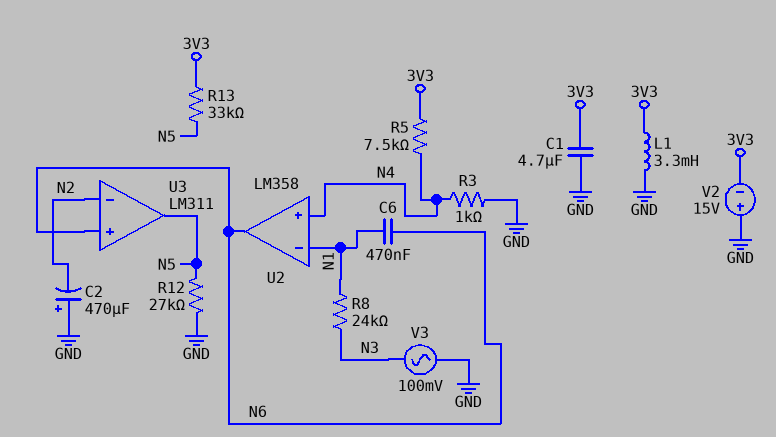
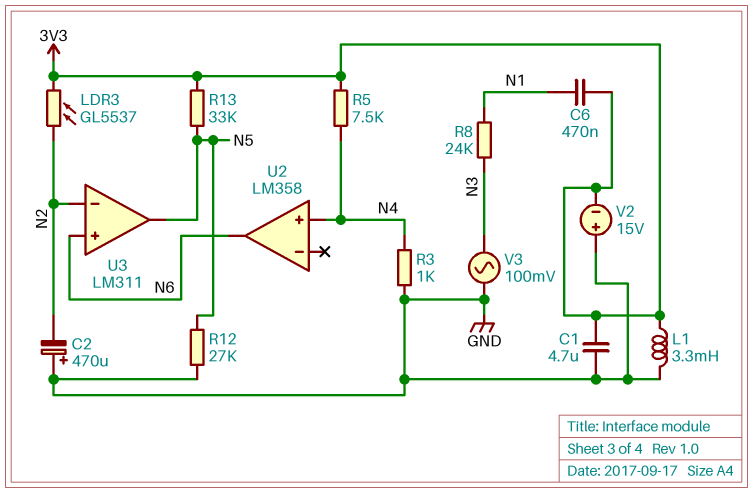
C6: 470nF (N1, N6) -> 470nF (3V3, N1)
LDR3: none -> GL5537 (3V3, N2)
U2 pin in-: N1 -> none

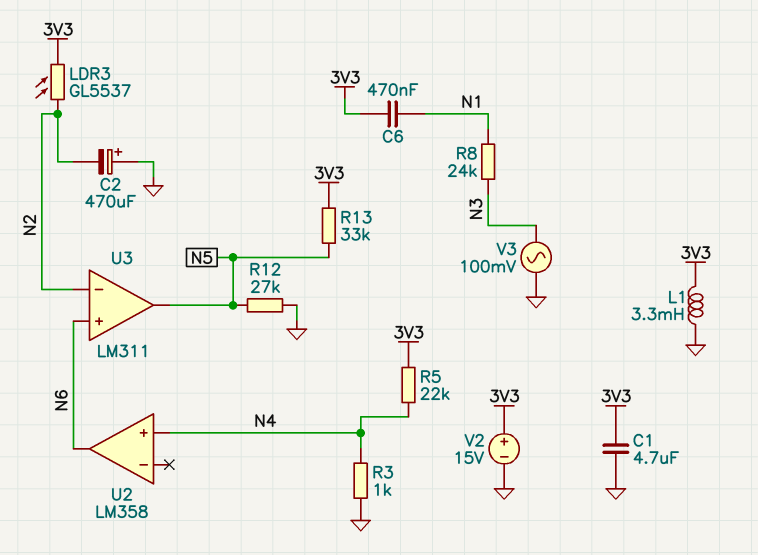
R5: 7.5k (3V3, N4) -> 22k (3V3, N4)
V2: 15V (plus GND, minus 3V3) -> 15V (plus 3V3, minus GND)

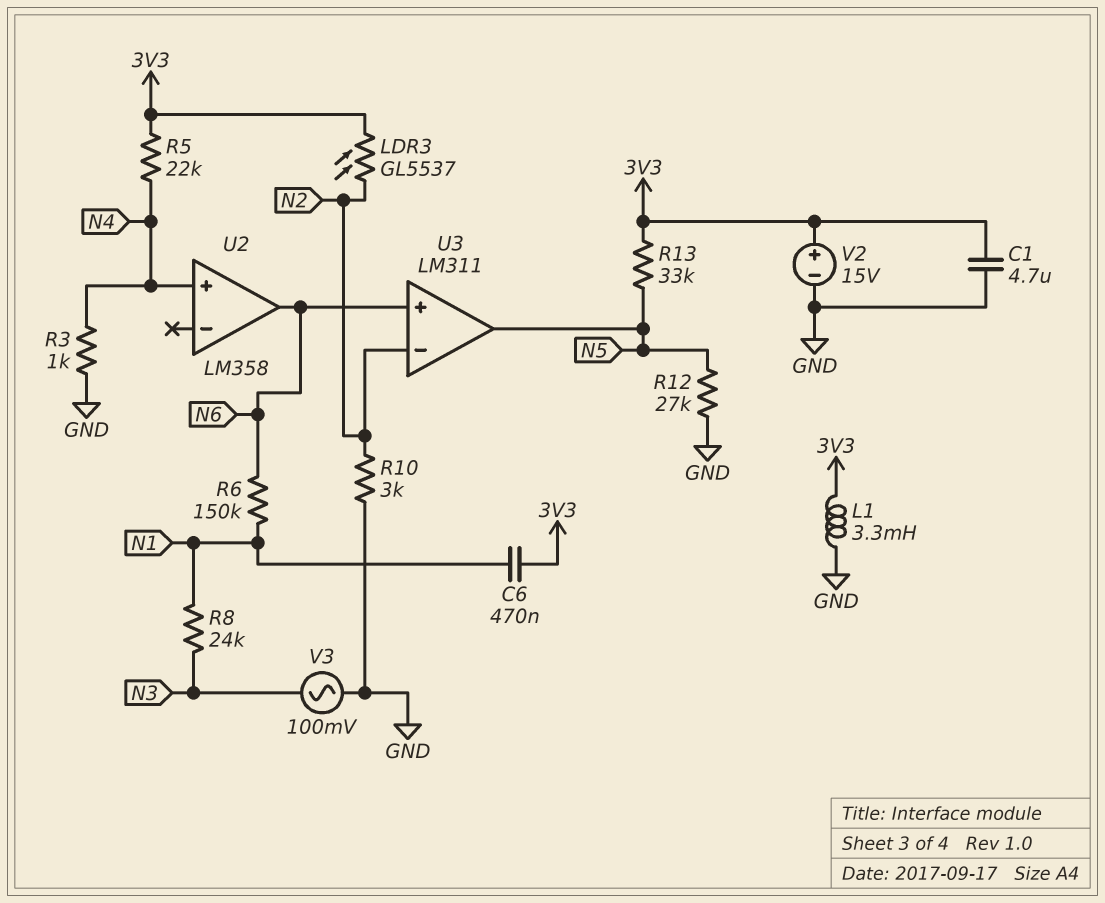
C2: 470uF (plus GND, minus N2) -> none
R6: none -> 150k (N1, N6)
R10: none -> 3k (GND, N2)

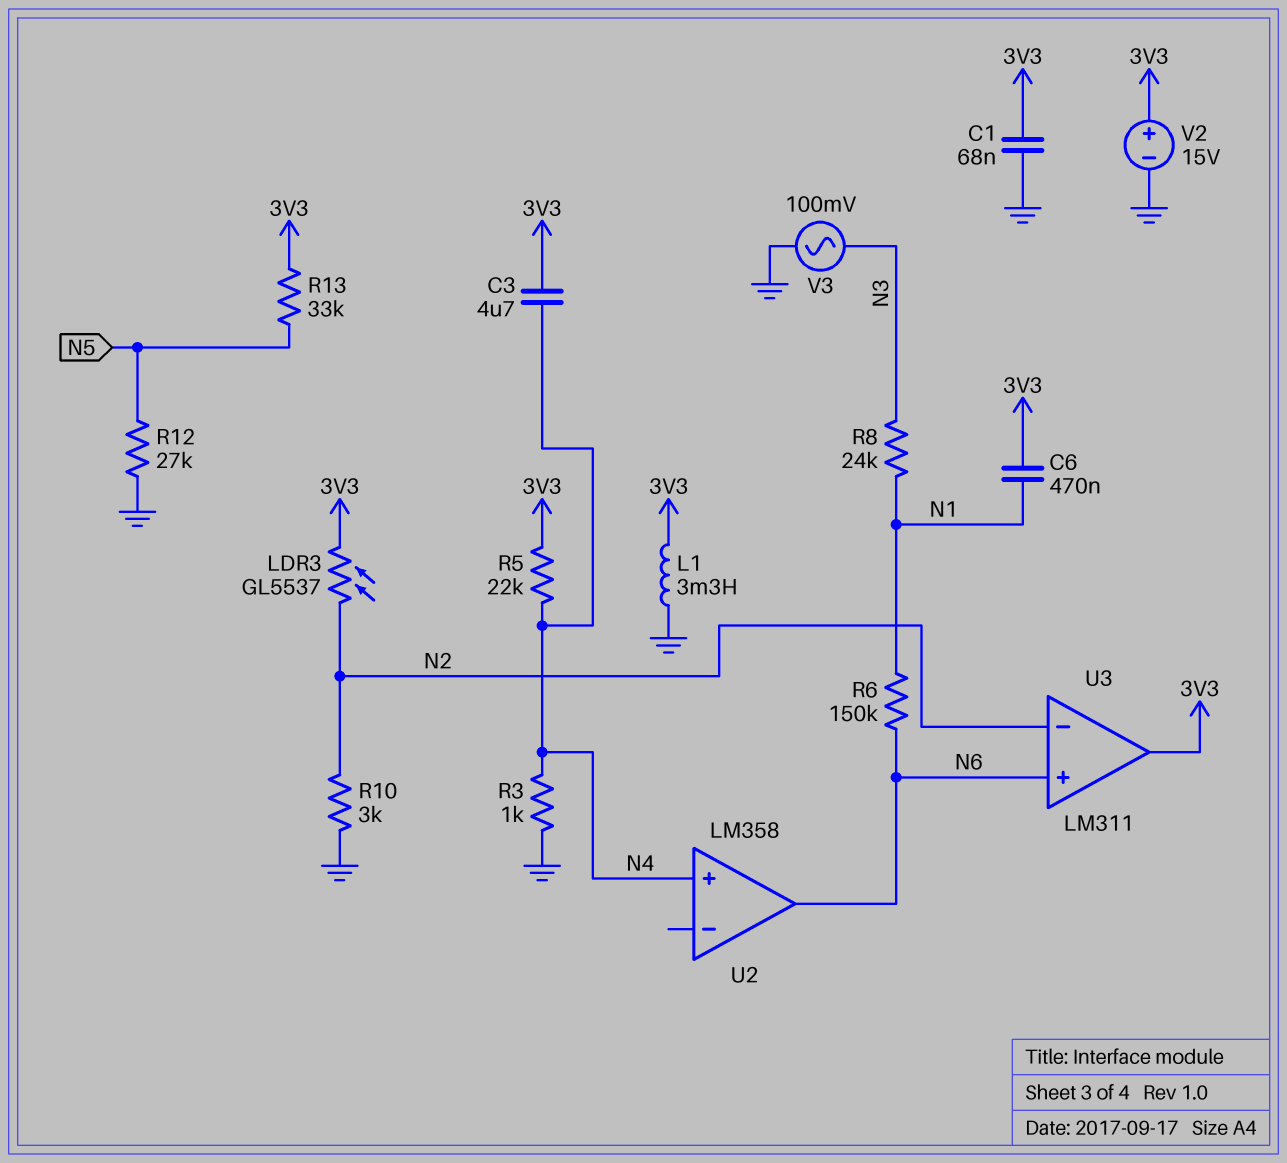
C1: 4.7uF (3V3, GND) -> 68nF (3V3, GND)
C3: none -> 4.7uF (3V3, N4)
U3 pin out: N5 -> 3V3

